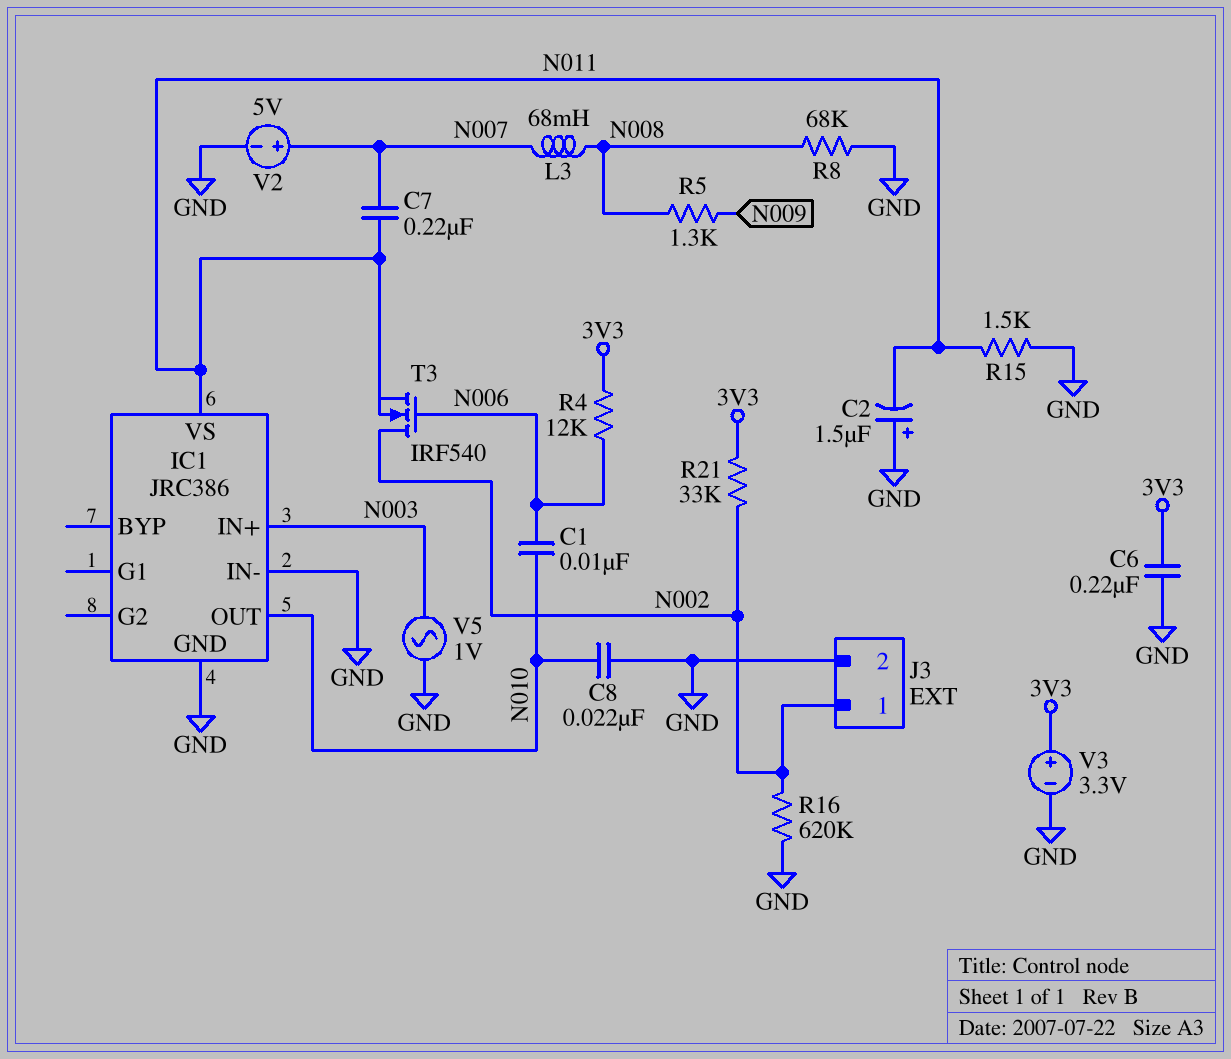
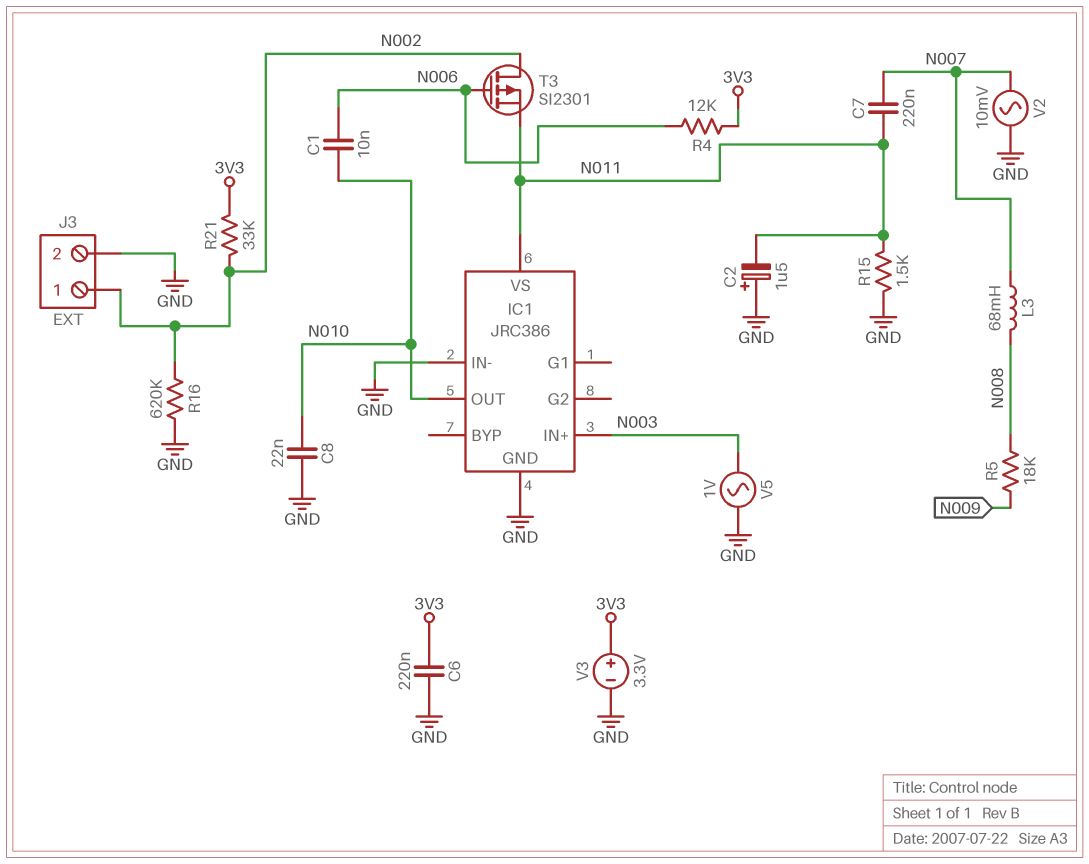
R5: 1.3k (N008, N009) -> 18k (N008, N009)
R8: 68k (GND, N008) -> none
T3: NMOS IRF540 (G N006, D N002, S N011) -> PMOS SI2301 (G N006, D N002, S N011)
V2: 5V (plus N007, minus GND) -> AC 10mV (GND, N007)

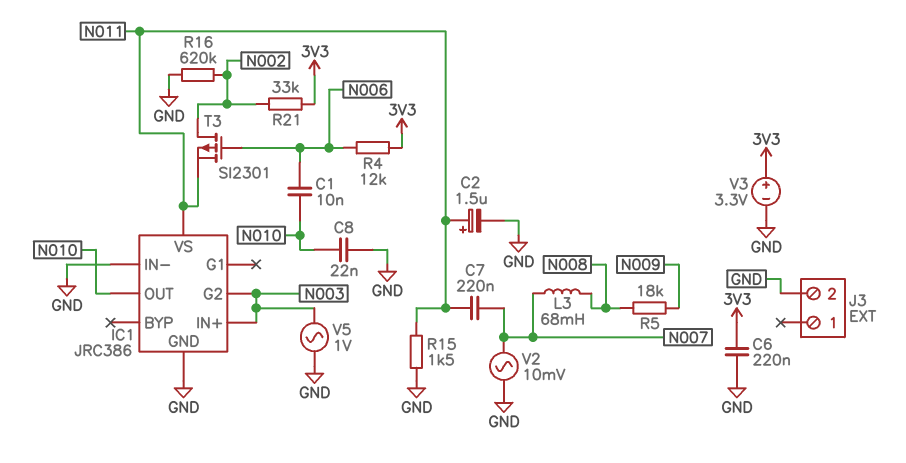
C2: 1.5uF (plus GND, minus N011) -> 1.5uF (plus N011, minus GND)
IC1 pin G2: none -> N003
J3 pin 1: N002 -> none

